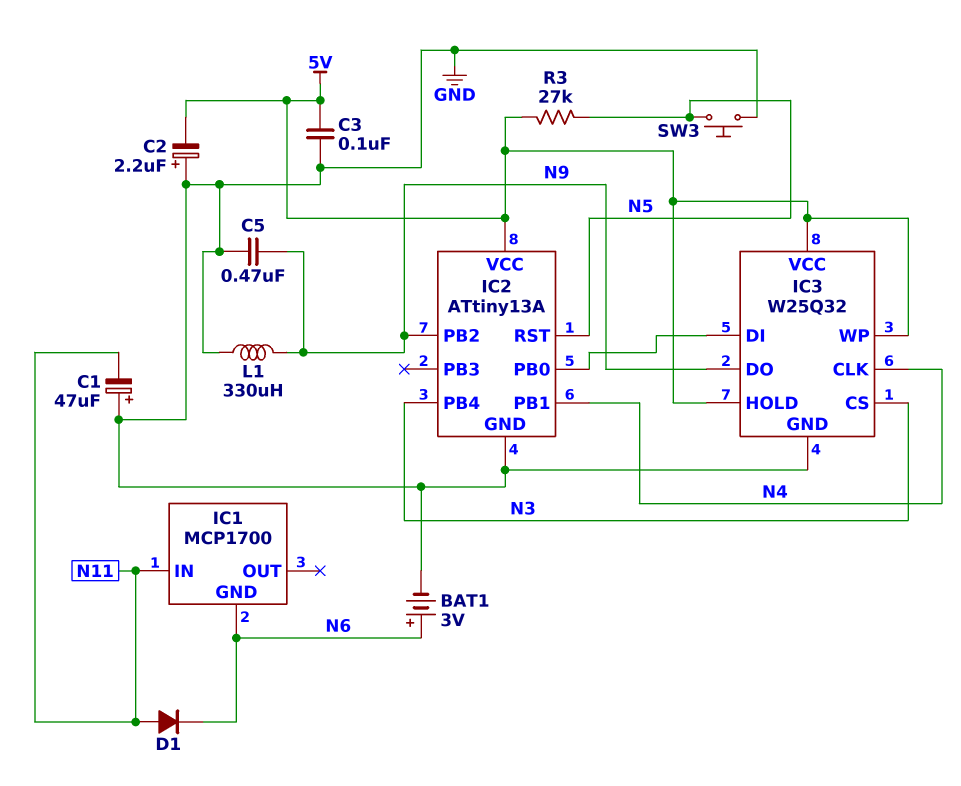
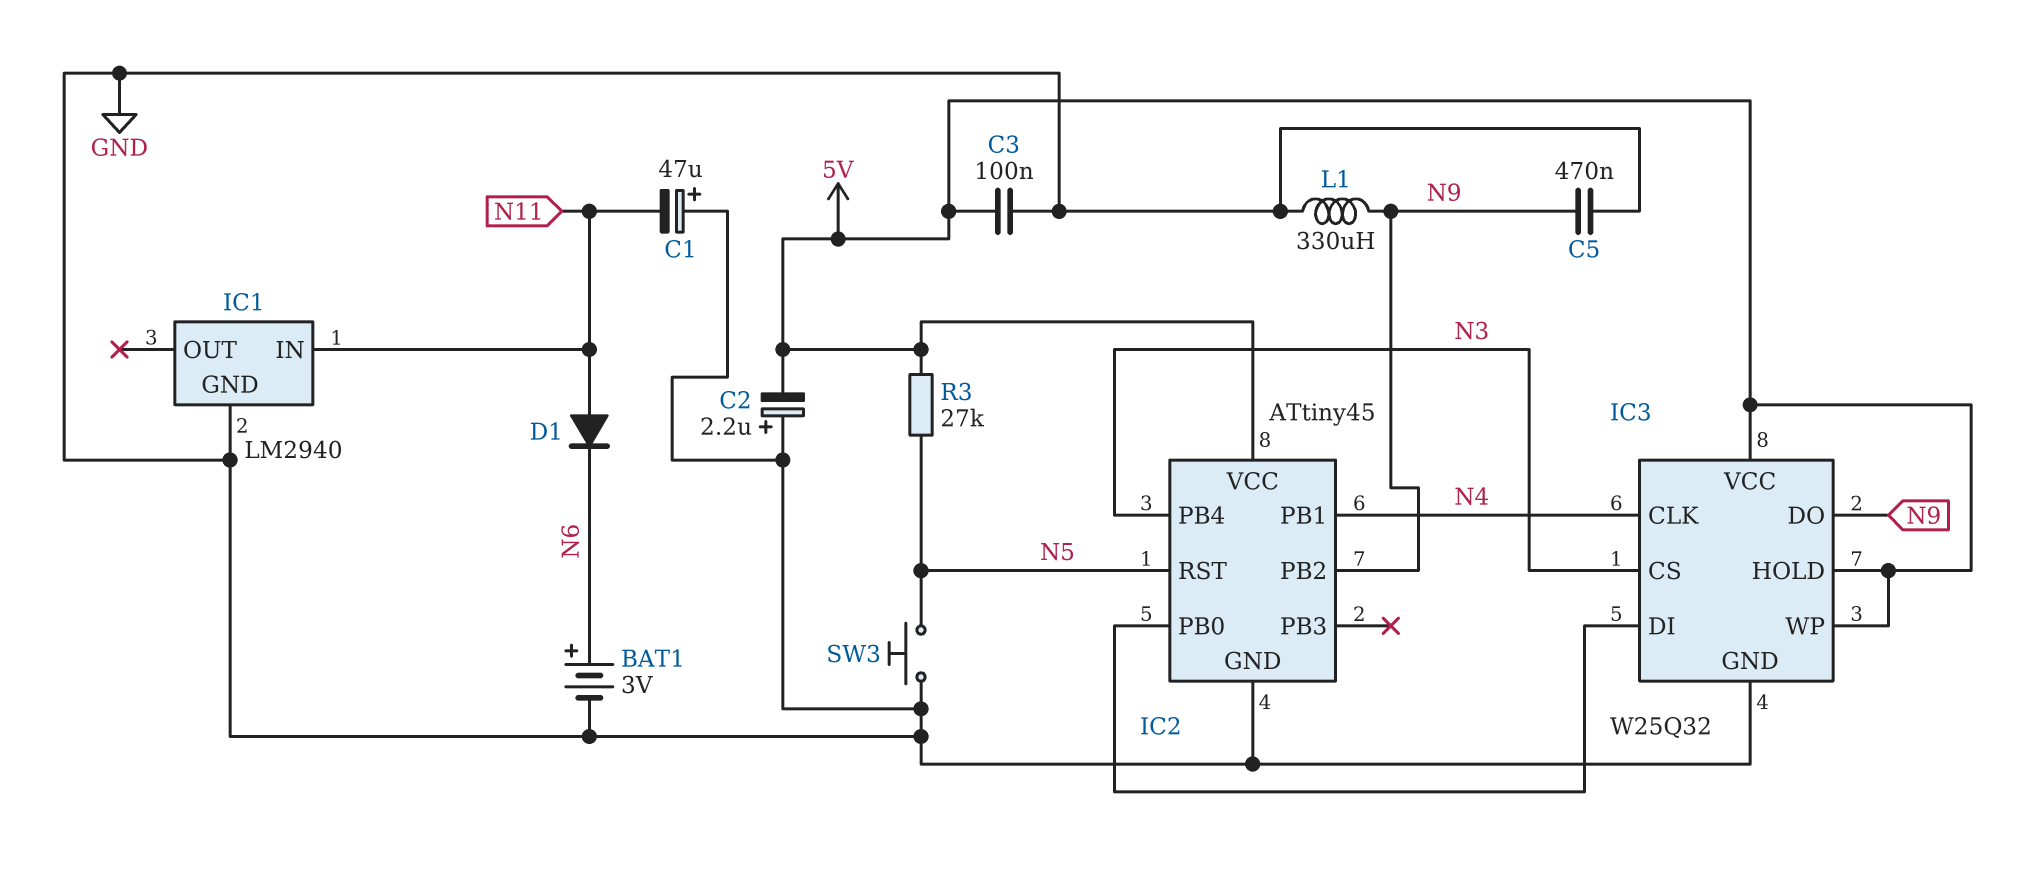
IC1: MCP1700 -> LM2940
IC1 pin GND: N6 -> GND
IC2: ATtiny13A -> ATtiny45

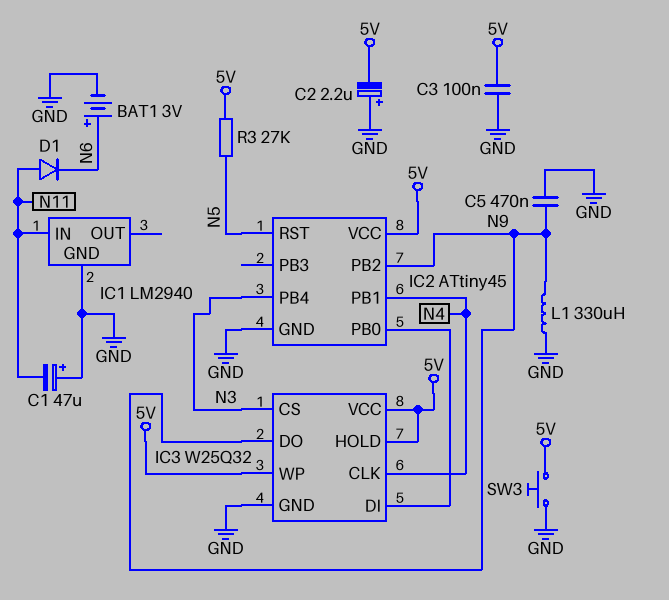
SW3: button (GND, N5) -> button (5V, GND)

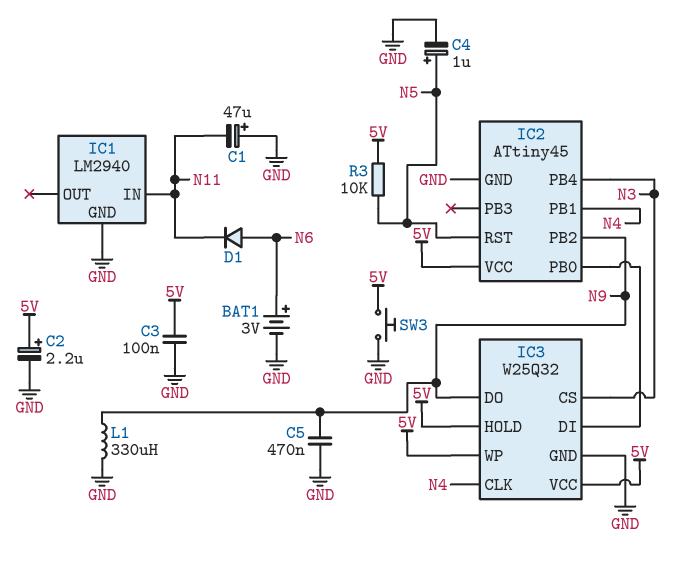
C2: 2.2uF (plus GND, minus 5V) -> 2.2uF (plus 5V, minus GND)
C4: none -> 1uF (plus N5, minus GND)
D1: diode (A N11, K N6) -> diode (A N6, K N11)
R3: 27k (5V, N5) -> 10k (5V, N5)

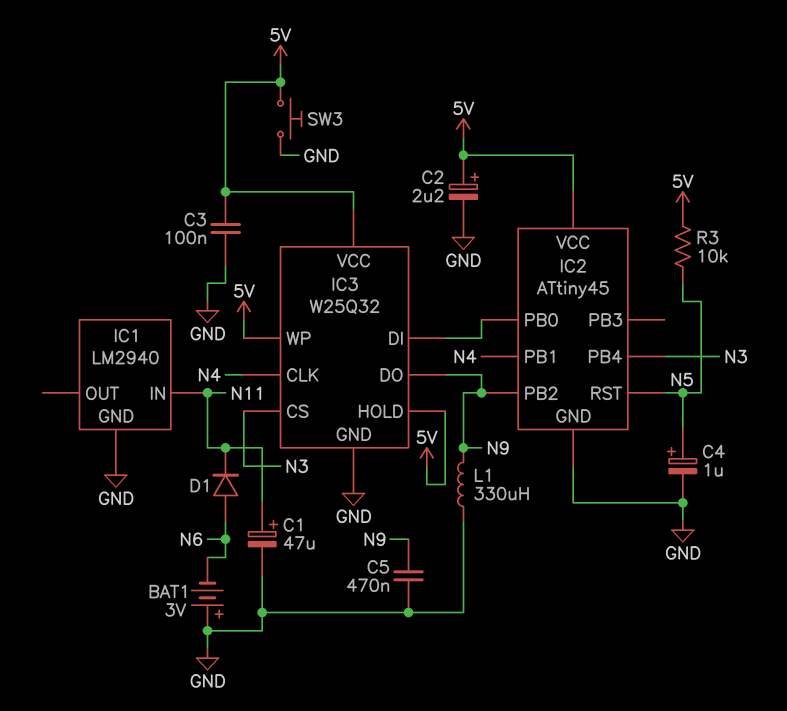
BAT1: 3V (plus N6, minus GND) -> 3V (plus GND, minus N6)
C1: 47uF (plus GND, minus N11) -> 47uF (plus N11, minus GND)

